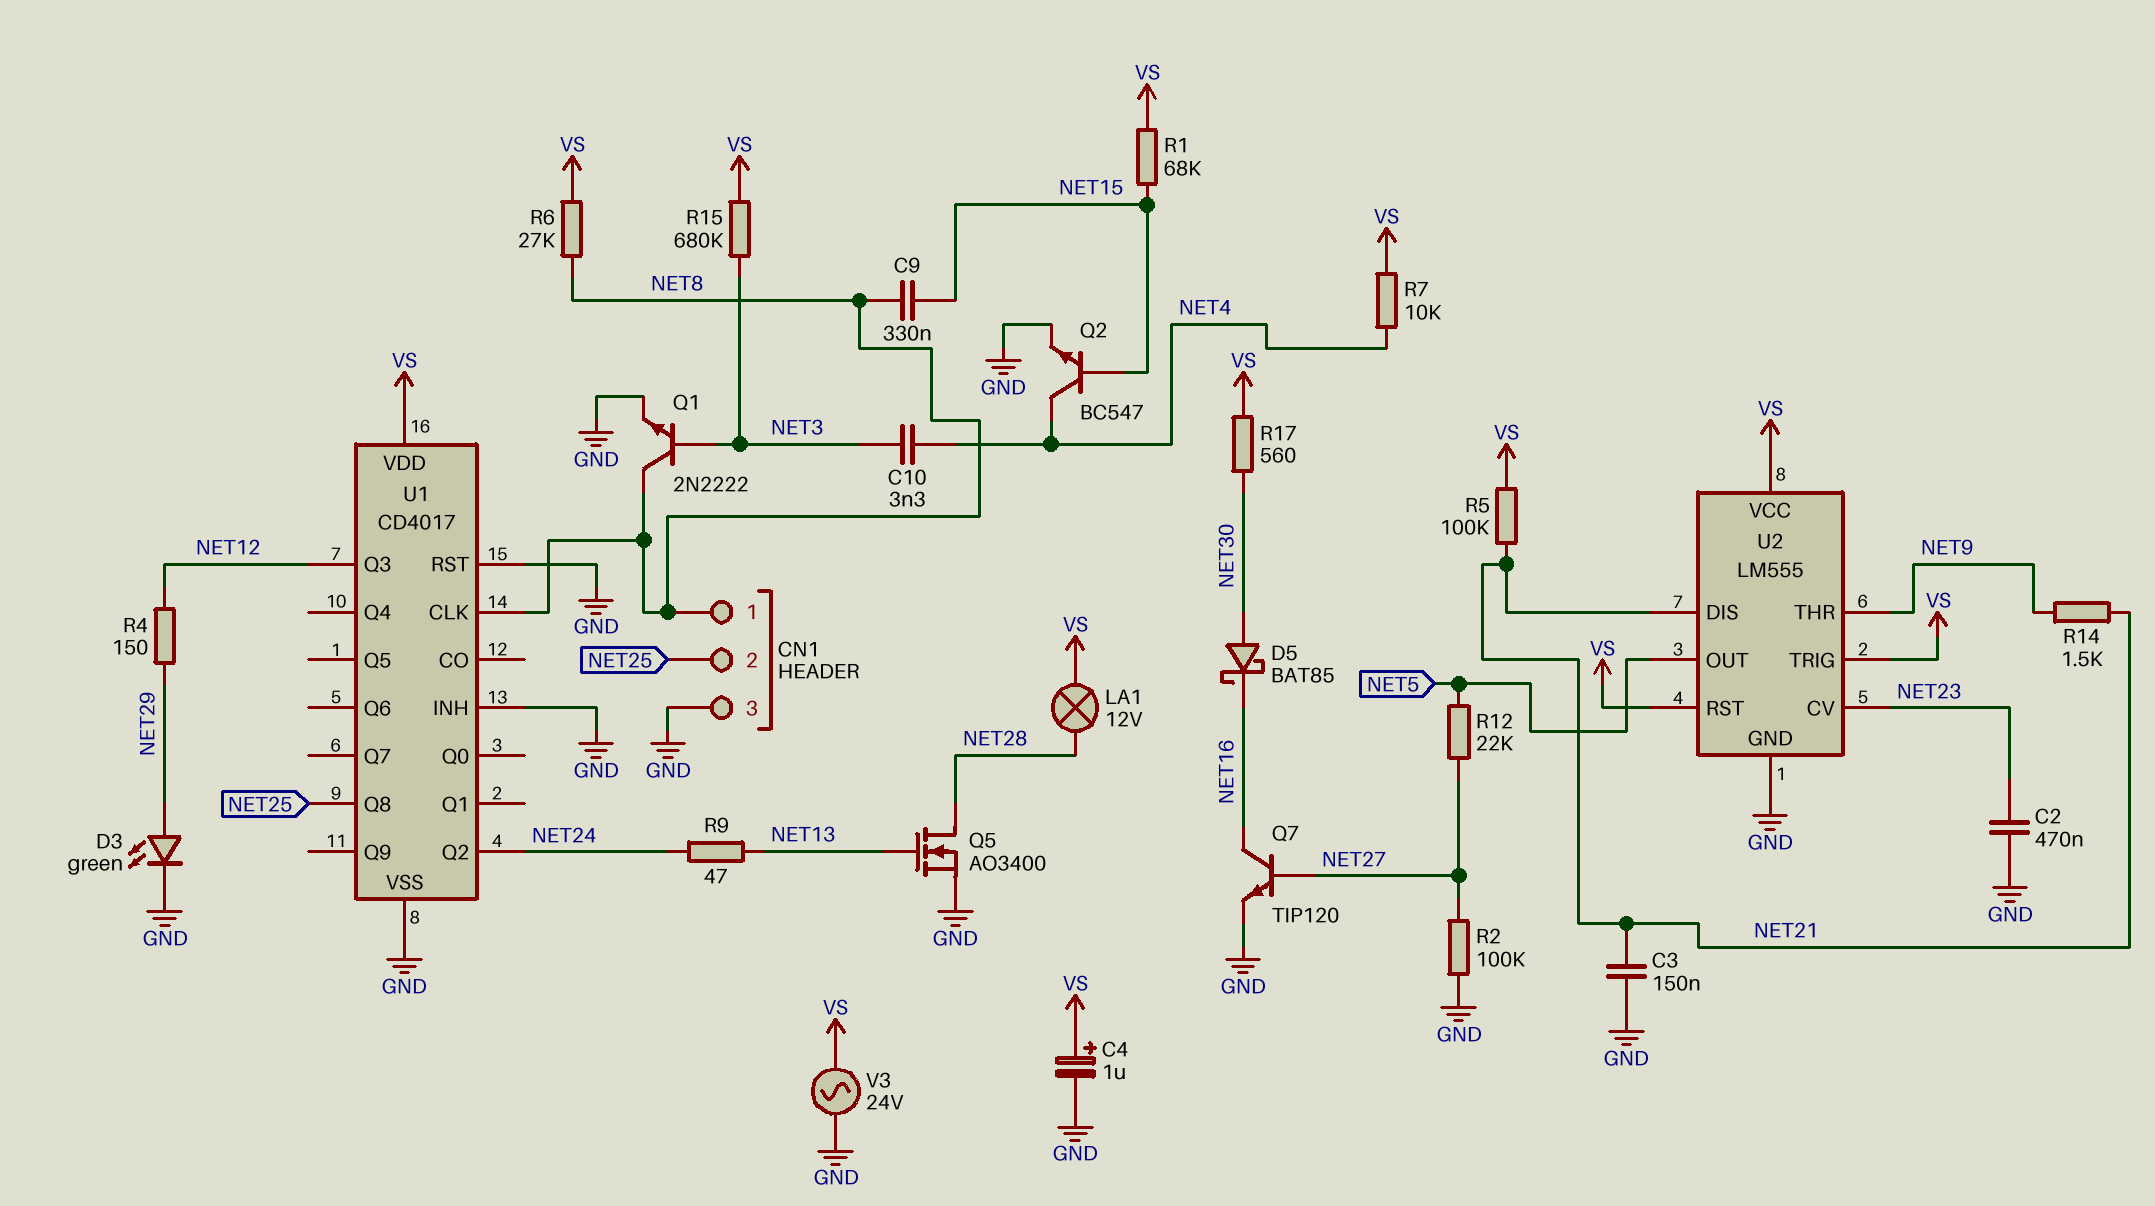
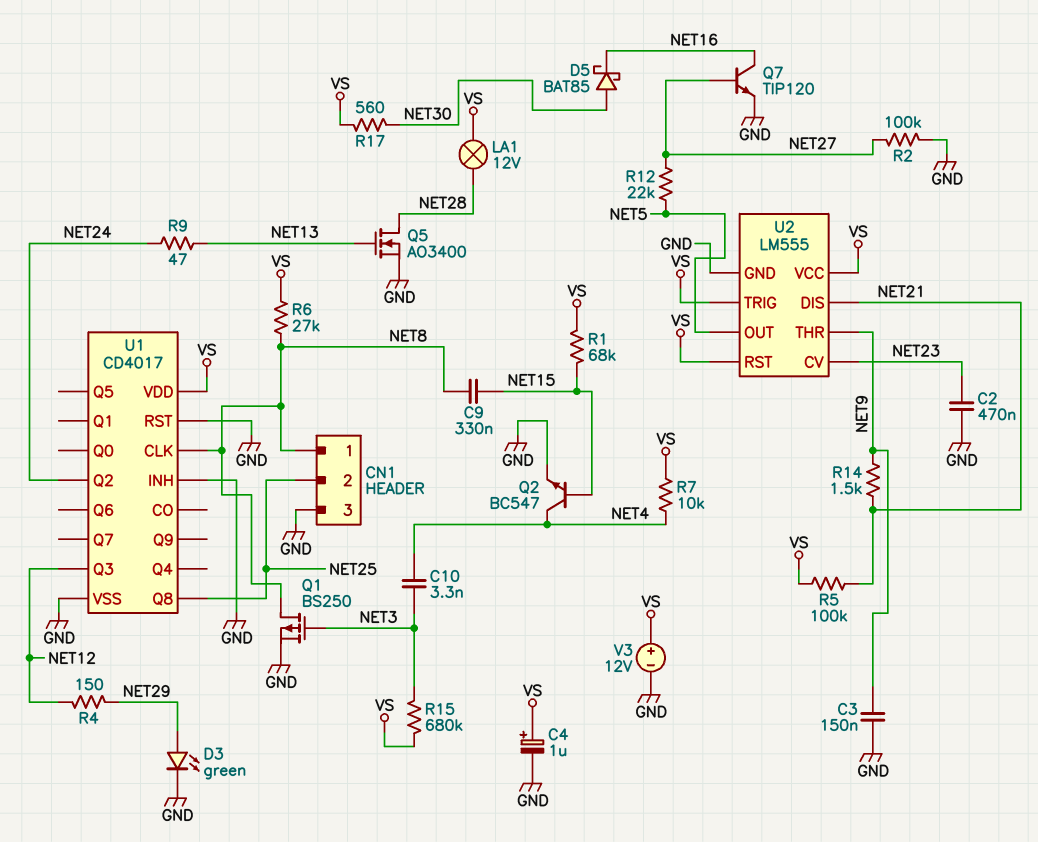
C3: 150nF (GND, NET21) -> 150nF (GND, NET9)
Q1: NPN 2N2222 (B NET3, C NET8, E GND) -> PMOS BS250 (G NET3, D NET8, S GND)
V3: AC 24V (GND, VS) -> 12V (plus VS, minus GND)

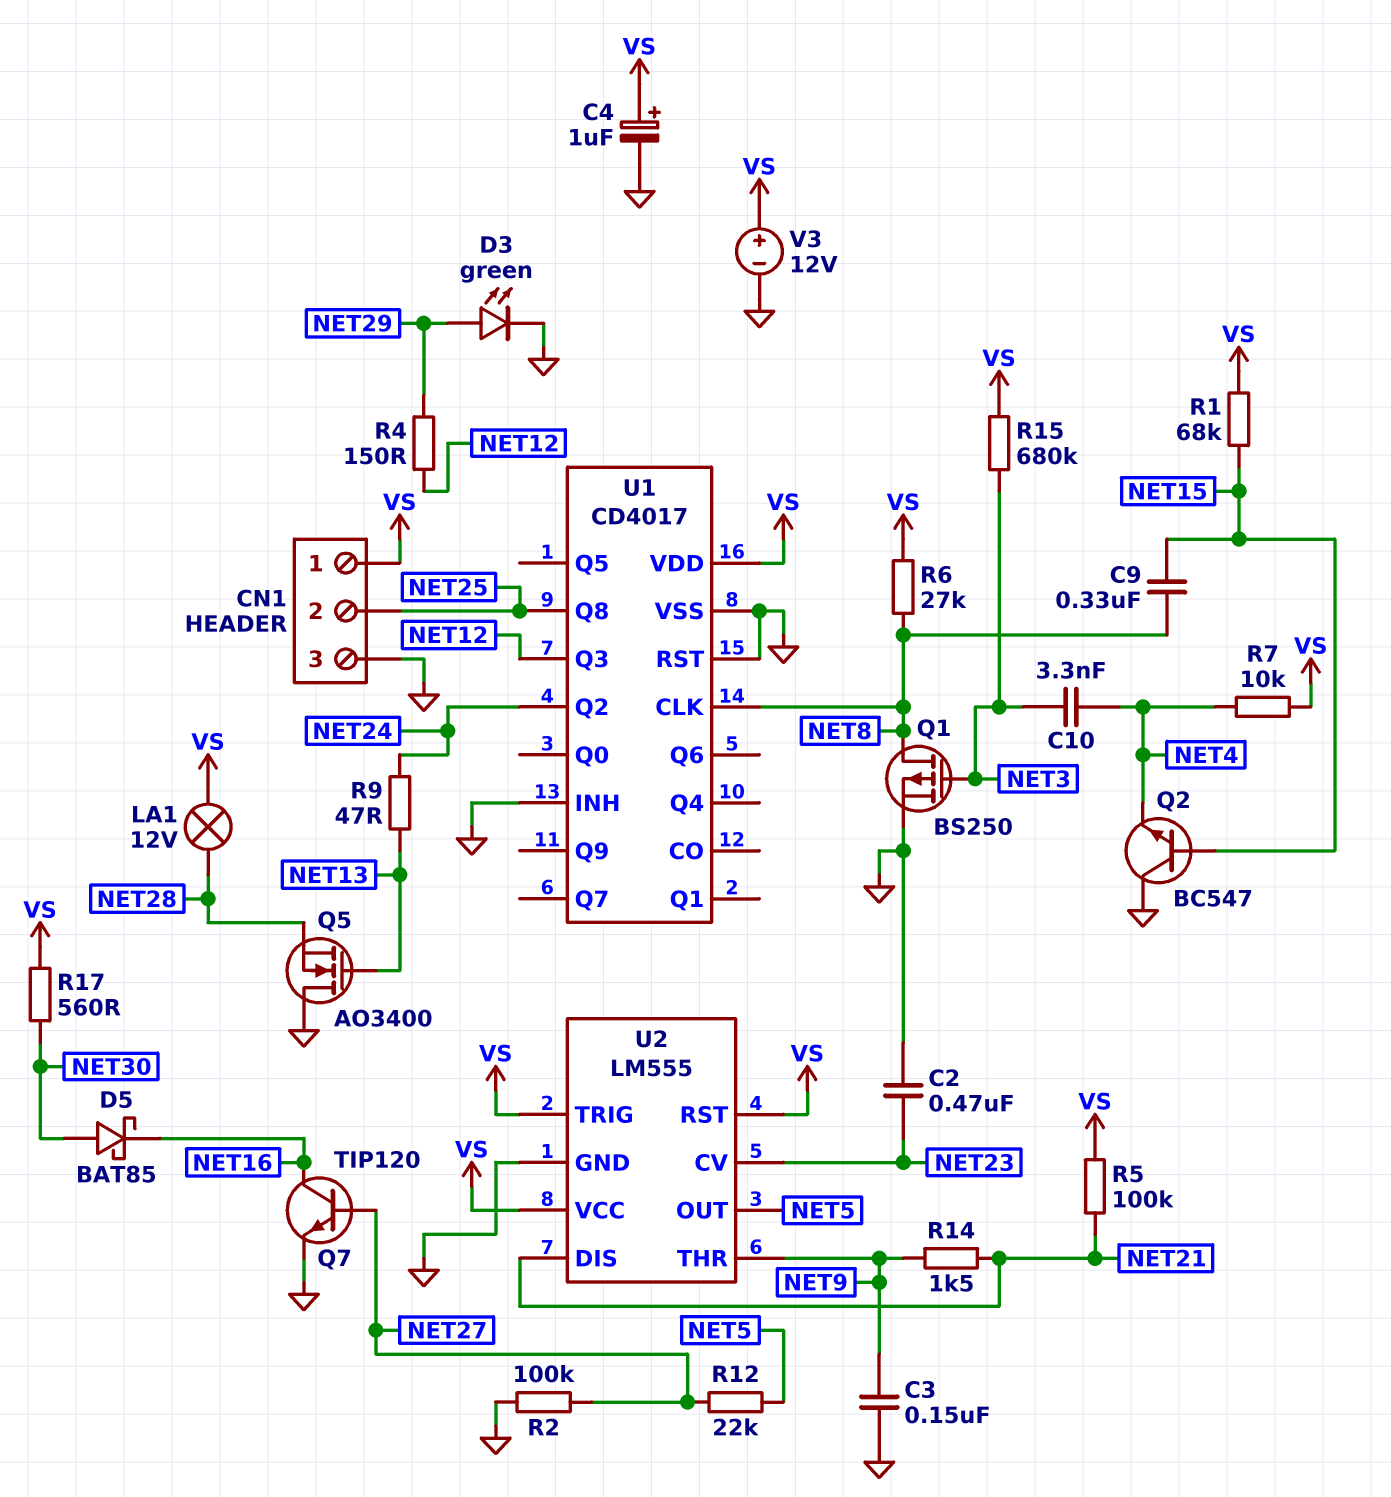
CN1 pin 1: NET8 -> VS
Q2: NPN BC547 (B NET15, C NET4, E GND) -> NPN BC547 (B NET15, C GND, E NET4)
Q5: NMOS AO3400 (G NET13, D NET28, S GND) -> NMOS AO3400 (G NET13, D GND, S NET28)

